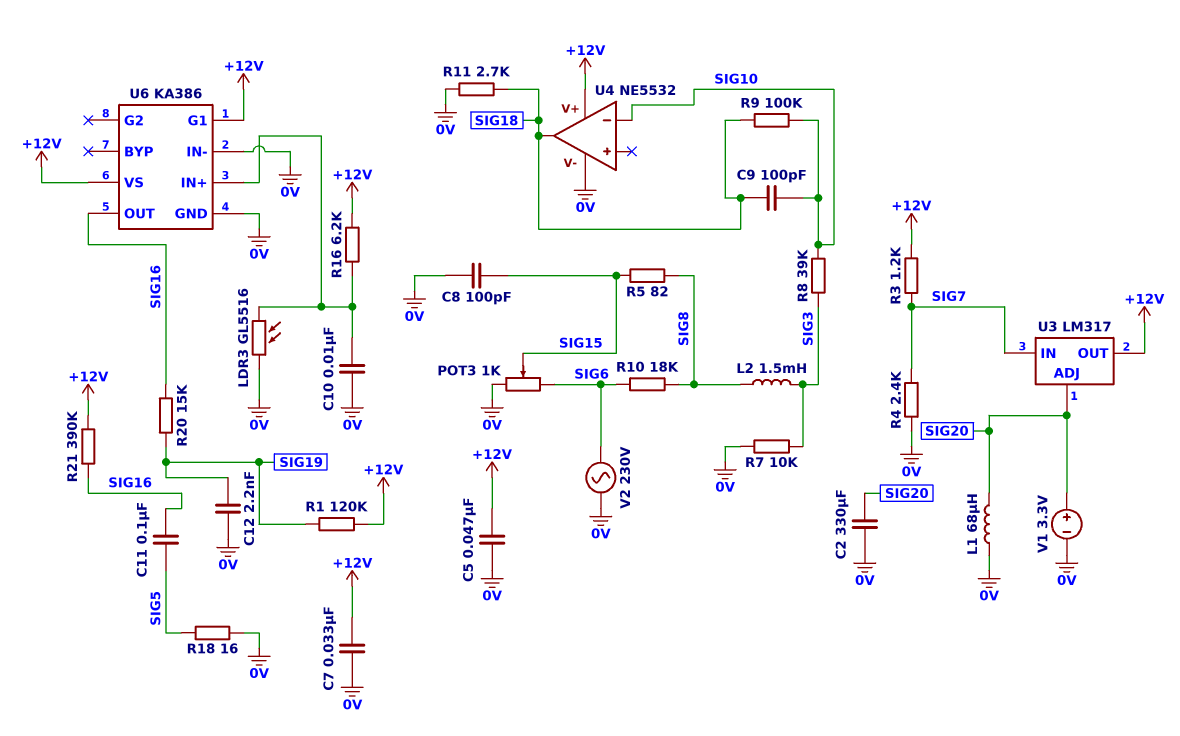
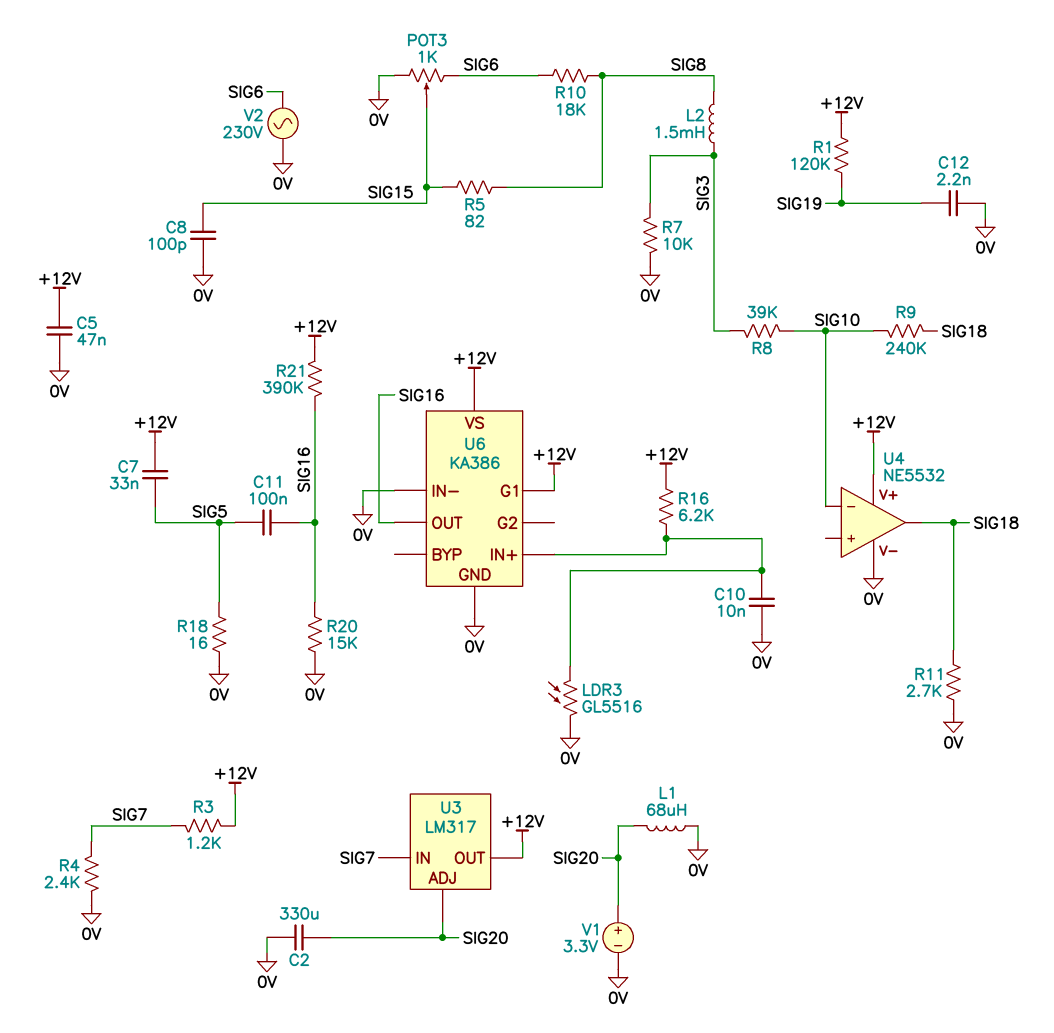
C7: 33nF (+12V, 0V) -> 33nF (+12V, SIG5)
C9: 100pF (SIG10, SIG18) -> none
R9: 100k (SIG10, SIG18) -> 240k (SIG10, SIG18)
R20: 15k (SIG16, SIG19) -> 15k (0V, SIG16)

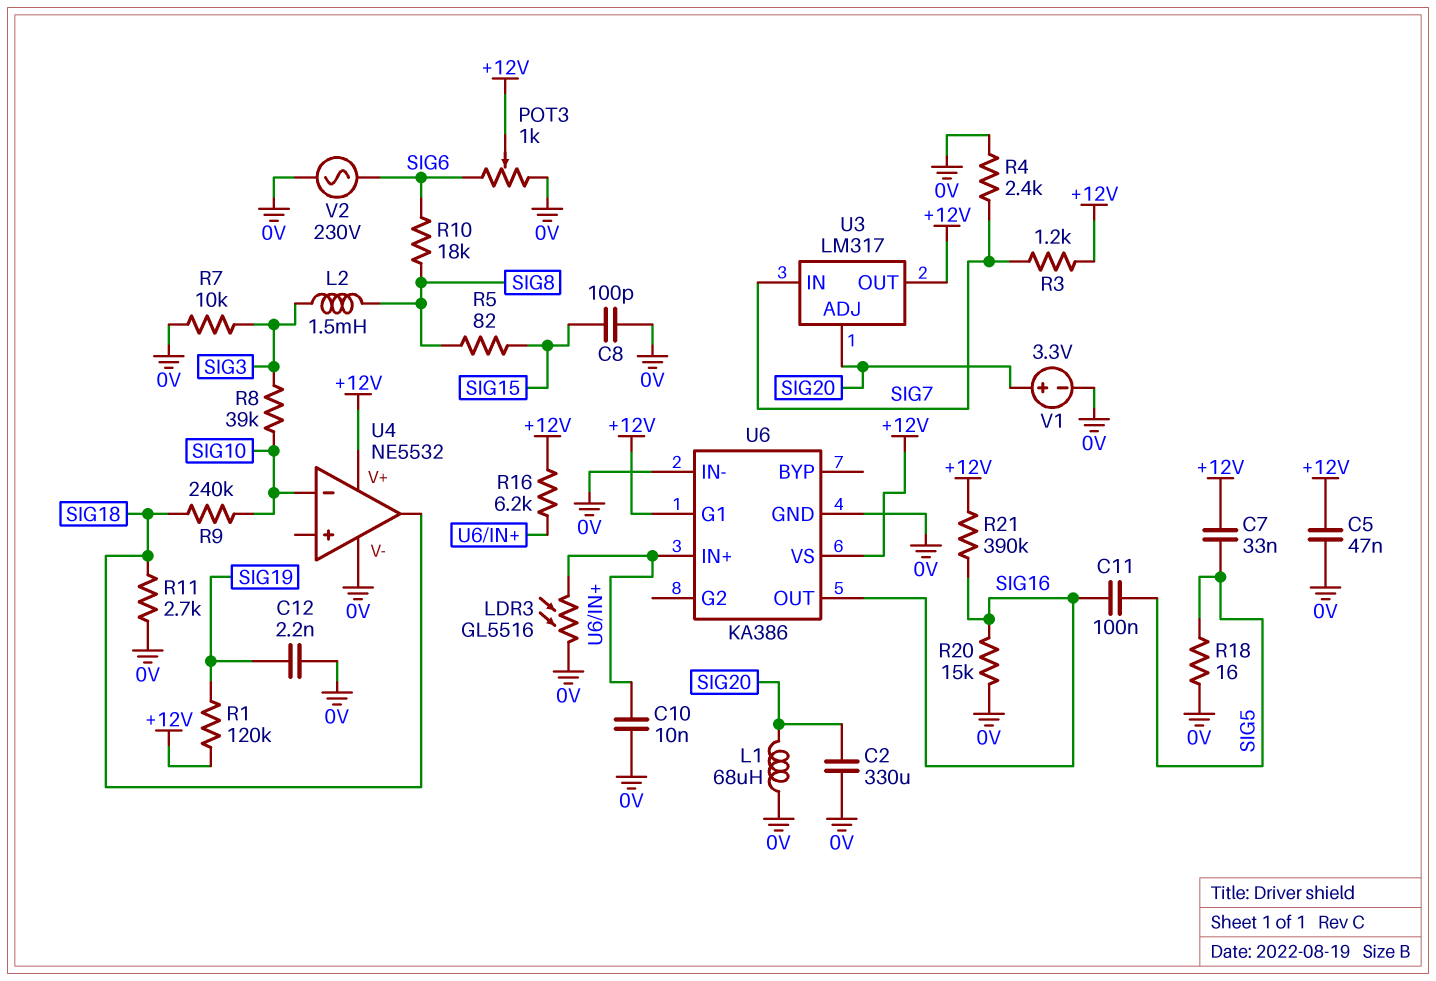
POT3: 1k (0V, SIG6, wiper SIG15) -> 1k (0V, SIG6, wiper +12V)

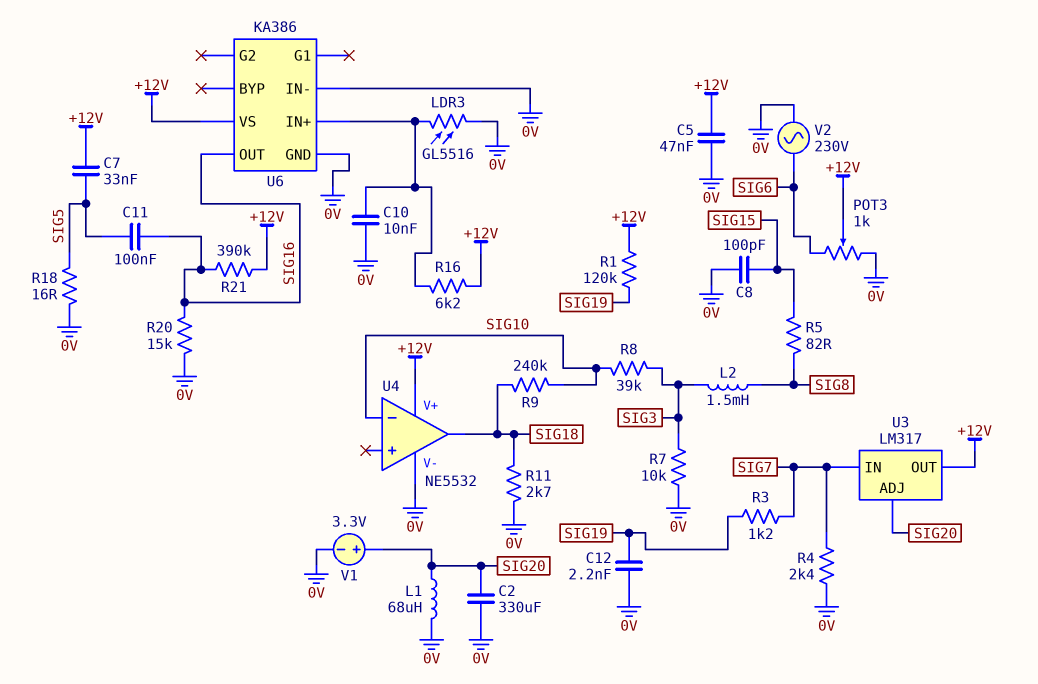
R3: 1.2k (+12V, SIG7) -> 1.2k (SIG7, SIG19)
R10: 18k (SIG6, SIG8) -> none
U6 pin G1: +12V -> none

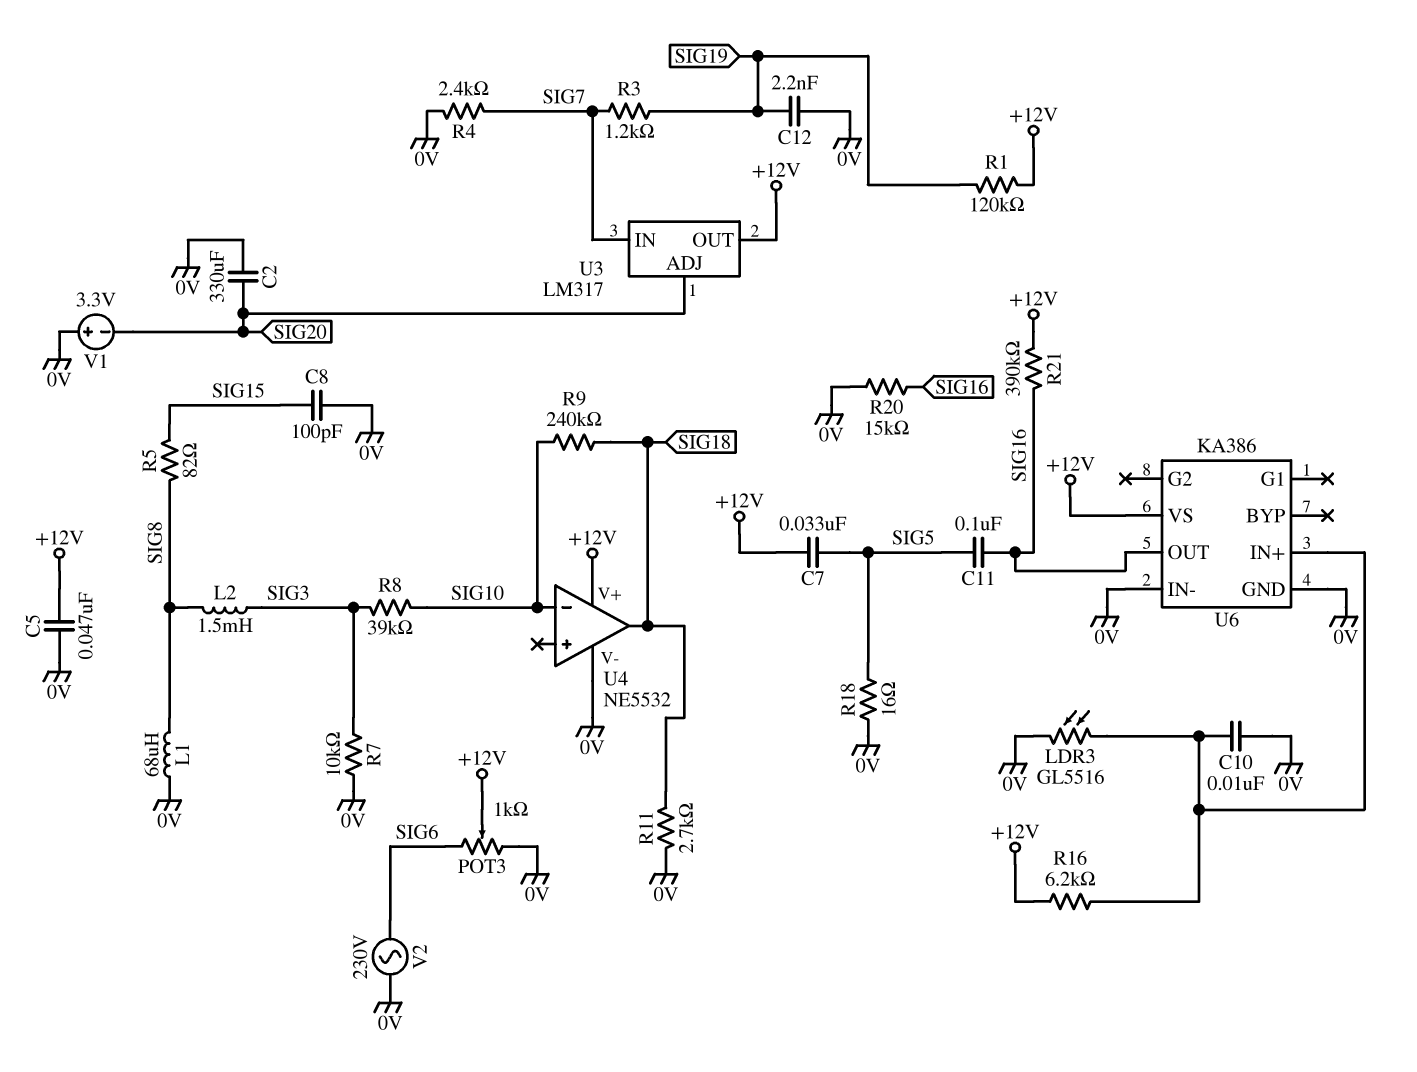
L1: 68uH (0V, SIG20) -> 68uH (0V, SIG8)
V1: 3.3V (plus SIG20, minus 0V) -> 3.3V (plus 0V, minus SIG20)

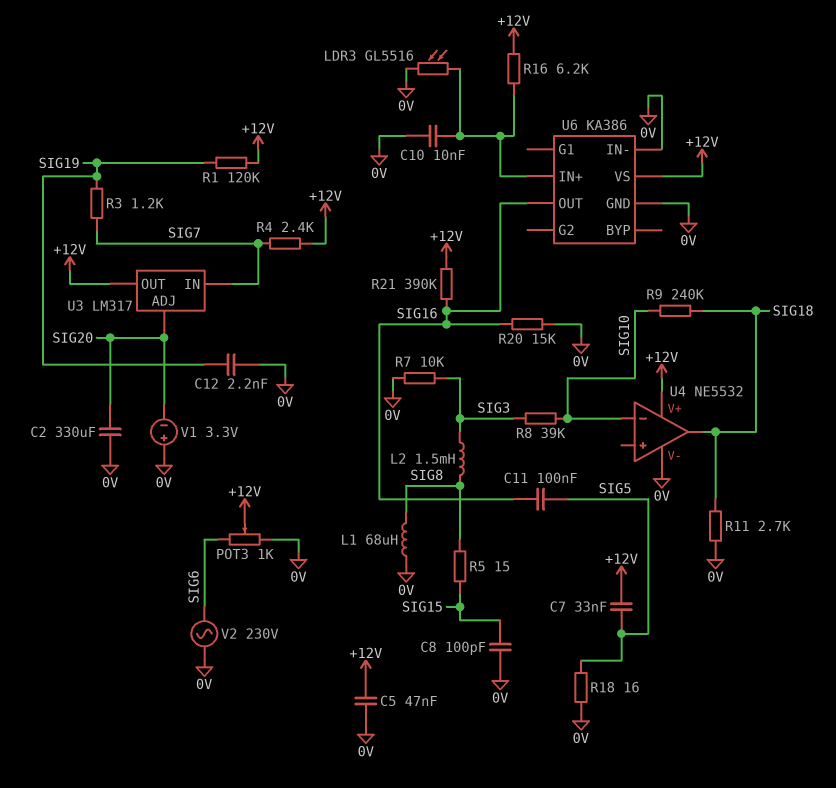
R4: 2.4k (0V, SIG7) -> 2.4k (+12V, SIG7)
R5: 82 (SIG8, SIG15) -> 15 (SIG8, SIG15)

